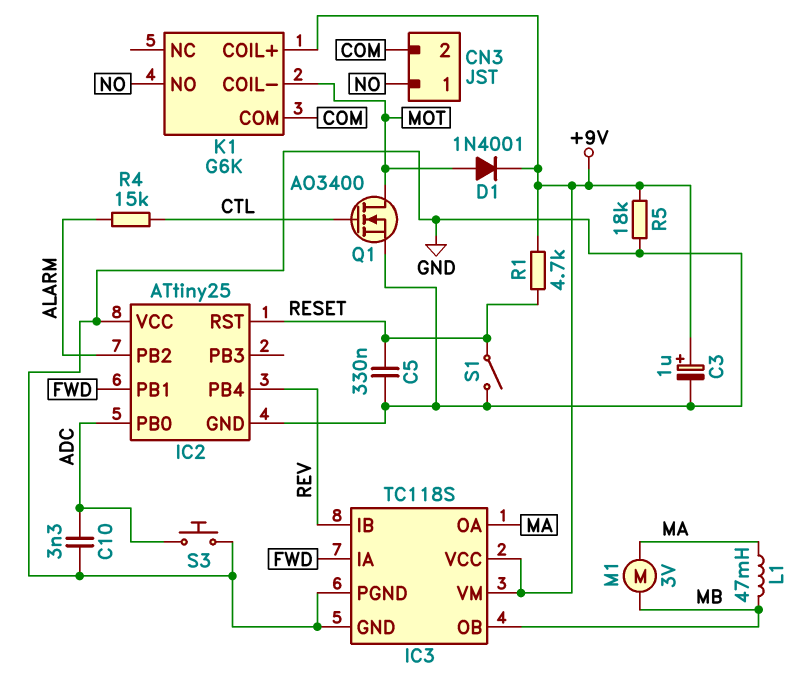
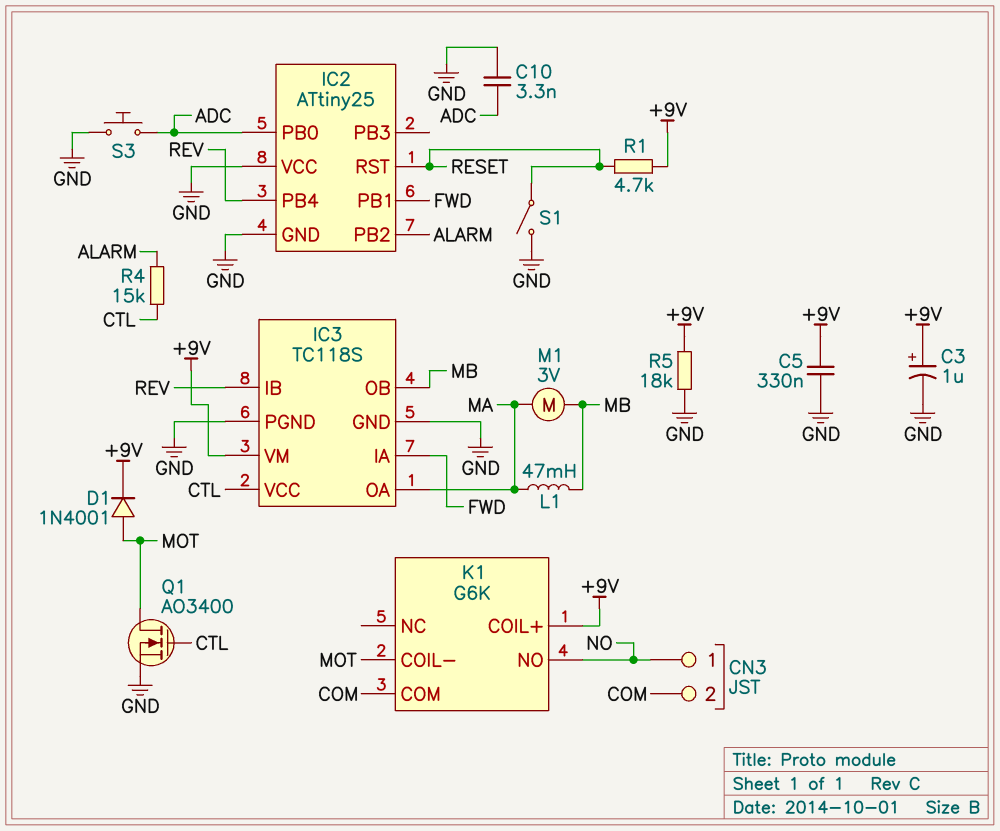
C5: 330nF (GND, RESET) -> 330nF (+9V, GND)
IC3 pin VCC: +9V -> CTL

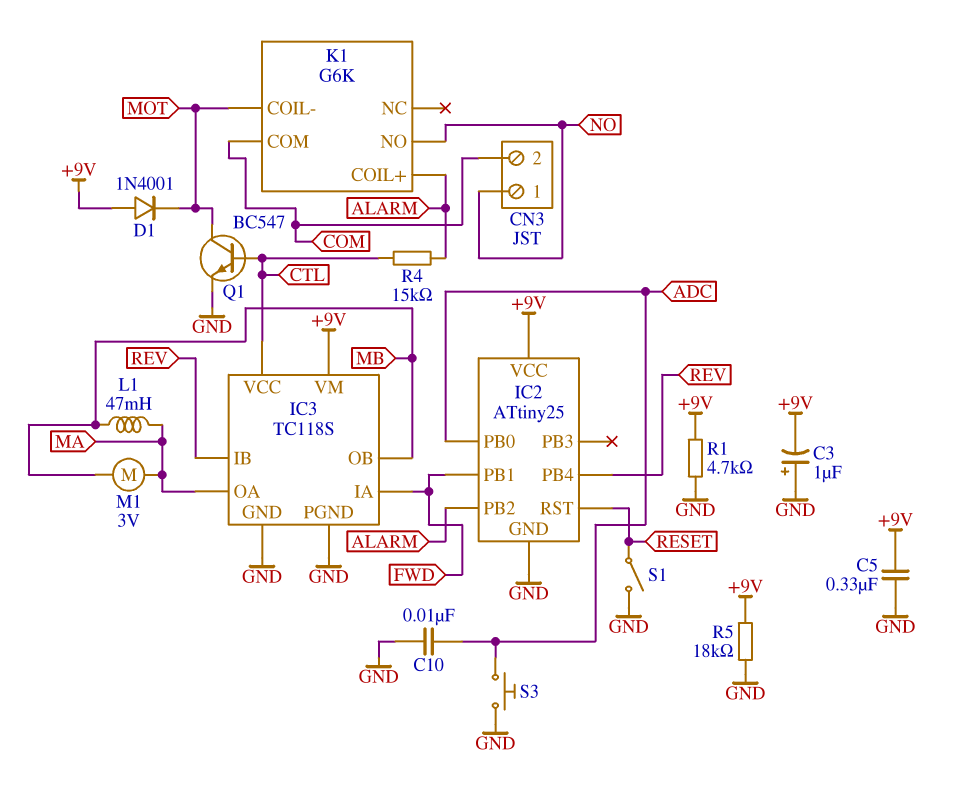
C3: 1uF (plus +9V, minus GND) -> 1uF (plus GND, minus +9V)
C10: 3.3nF (ADC, GND) -> 10nF (ADC, GND)
D1: diode 1N4001 (A MOT, K +9V) -> diode 1N4001 (A +9V, K MOT)
IC2 pin VCC: GND -> +9V
K1 pin COIL+: +9V -> ALARM
Q1: NMOS AO3400 (G CTL, D MOT, S GND) -> NPN BC547 (B CTL, C MOT, E GND)
R1: 4.7k (+9V, RESET) -> 4.7k (+9V, GND)

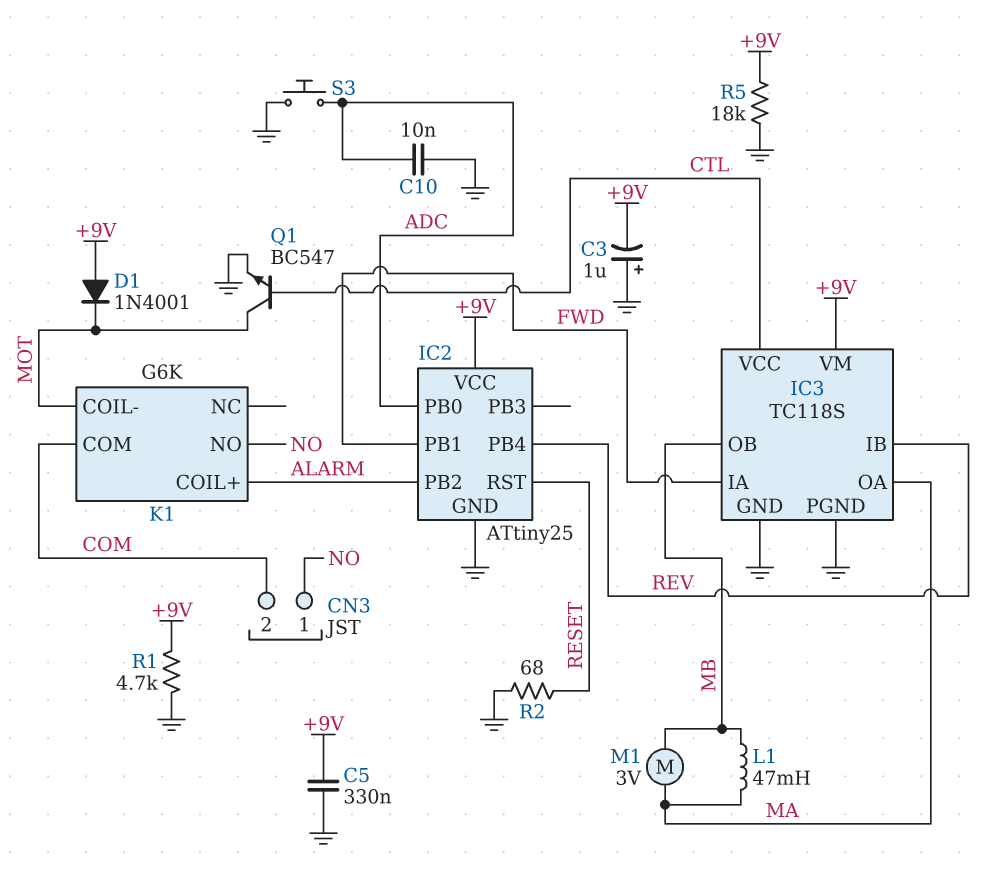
R2: none -> 68 (GND, RESET)
R4: 15k (ALARM, CTL) -> none
S1: switch (GND, RESET) -> none

